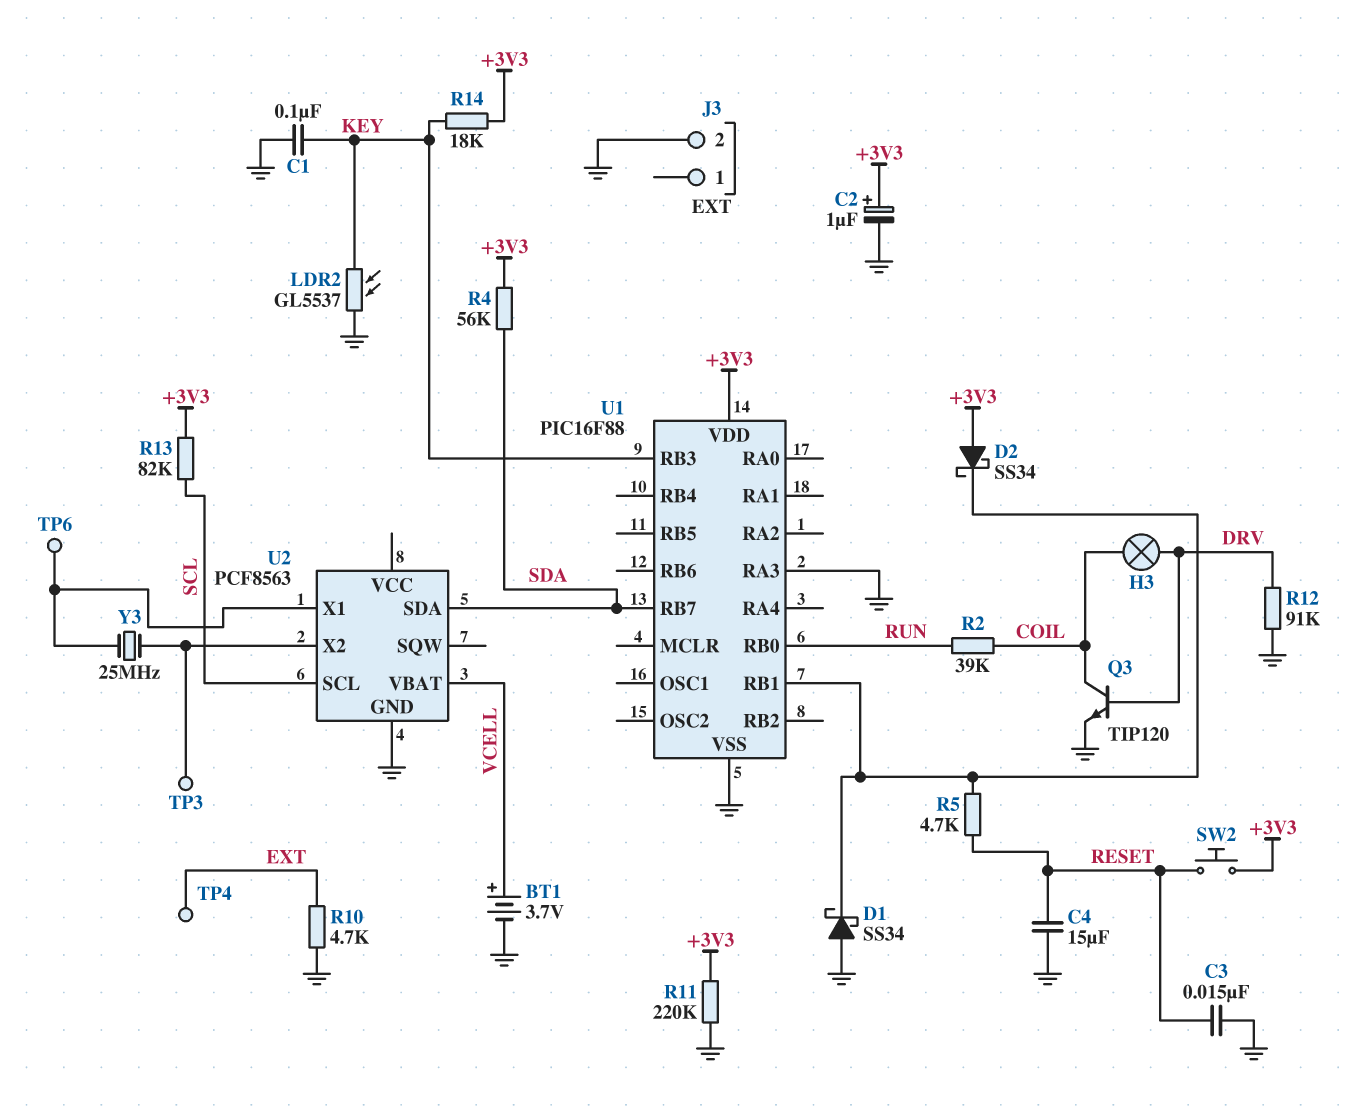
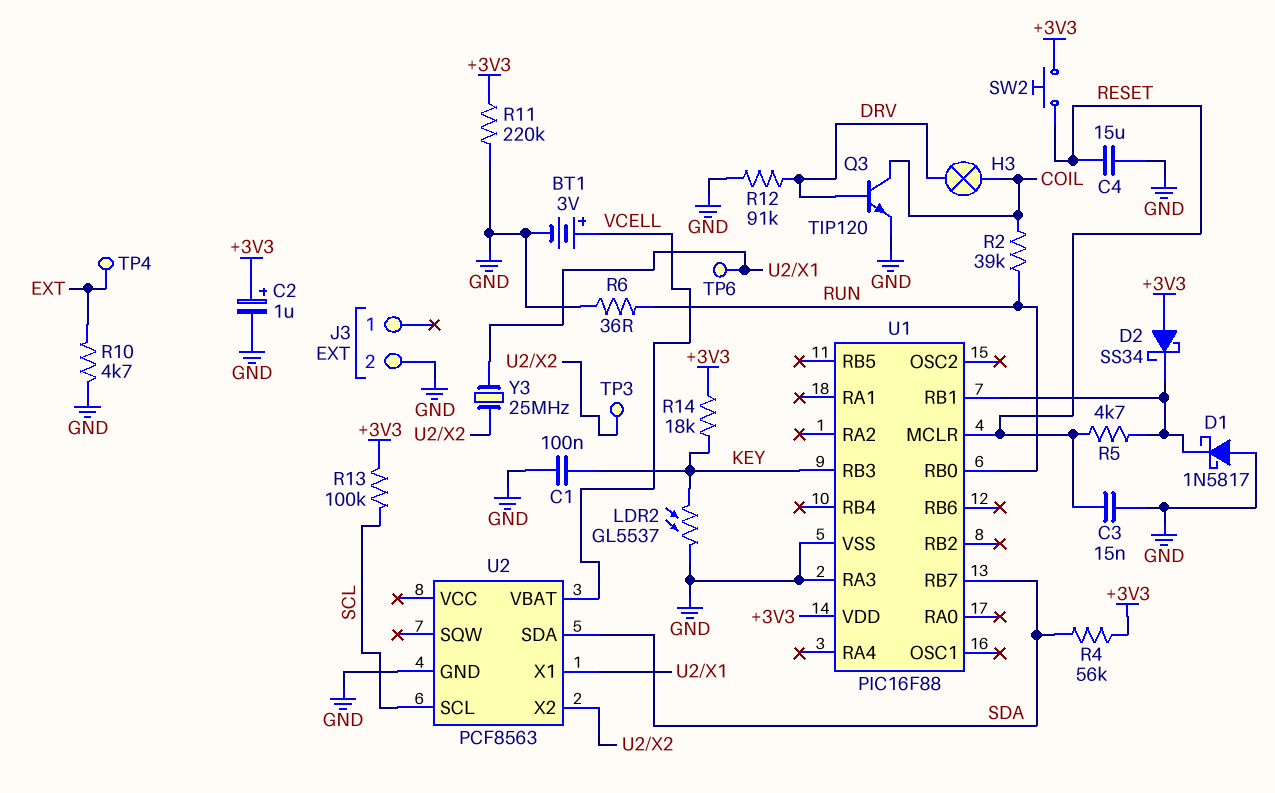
BT1: 3.7V (plus VCELL, minus GND) -> 3V (plus VCELL, minus GND)
D1: schottky SS34 (A GND, K U1/RB1) -> schottky 1N5817 (A GND, K U1/RB1)
R6: none -> 36 (GND, RUN)
R13: 82k (+3V3, SCL) -> 100k (+3V3, SCL)
U1 pin MCLR: none -> RESET

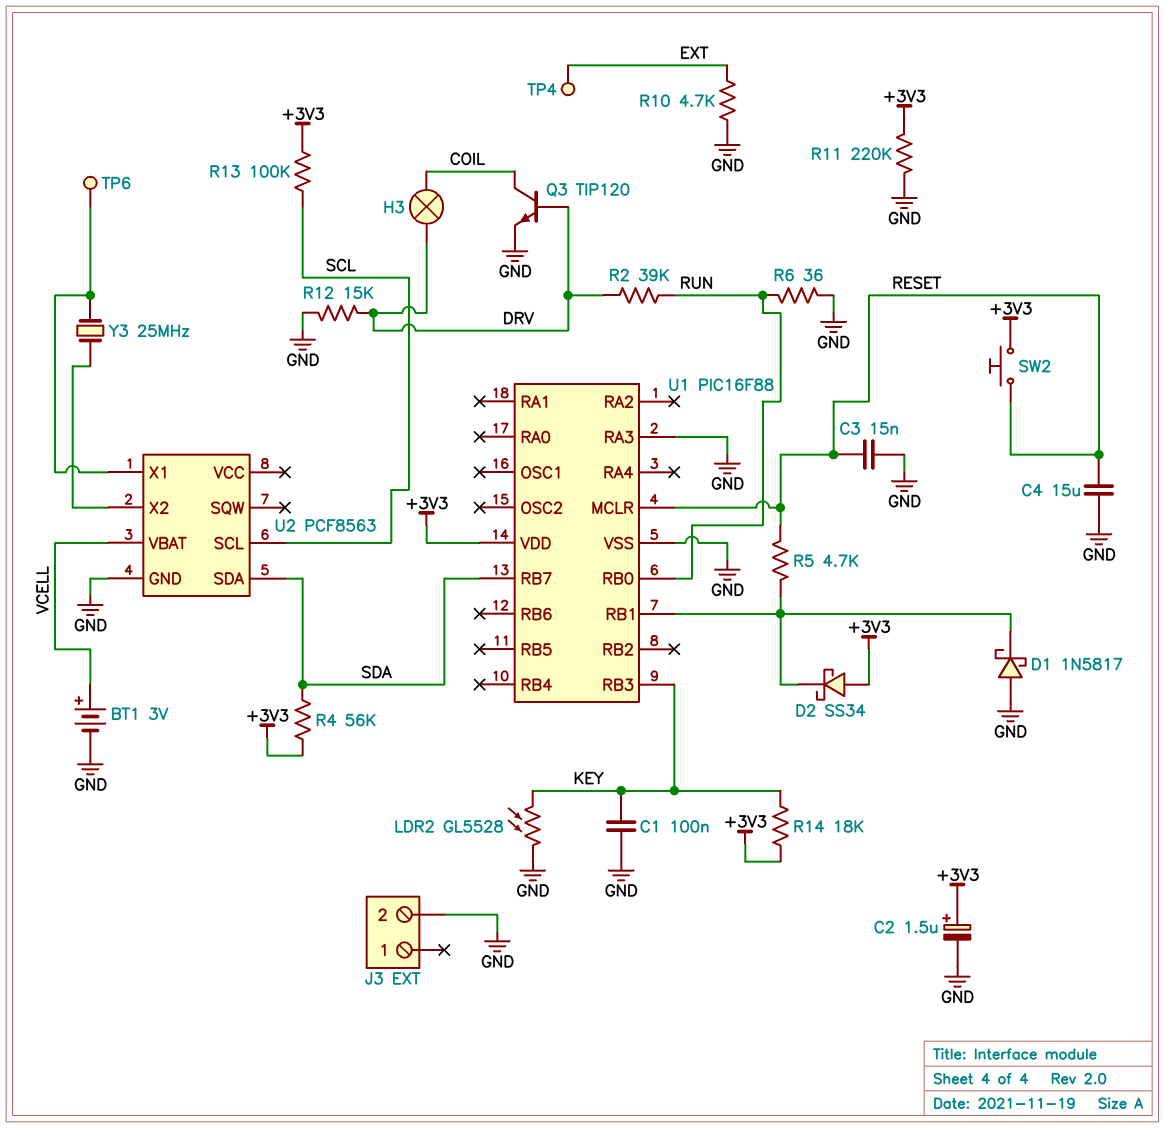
C2: 1uF (plus +3V3, minus GND) -> 1.5uF (plus +3V3, minus GND)
LDR2: GL5537 (GND, KEY) -> GL5528 (GND, KEY)
R2: 39k (COIL, RUN) -> 39k (DRV, RUN)
R12: 91k (DRV, GND) -> 15k (DRV, GND)
TP3: test point (U2/X2) -> none

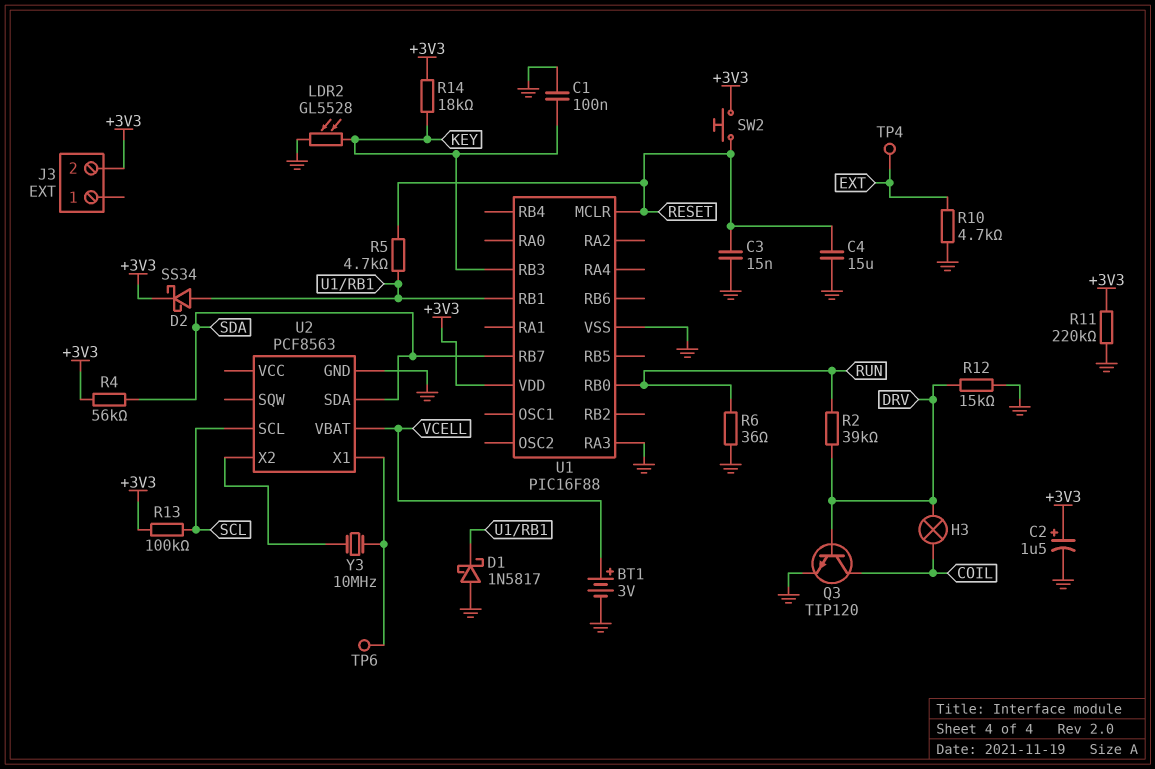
D2: schottky SS34 (A +3V3, K U1/RB1) -> schottky SS34 (A U1/RB1, K +3V3)
J3 pin 2: GND -> +3V3
Y3: 25MHz (U2/X1, U2/X2) -> 10MHz (U2/X1, U2/X2)

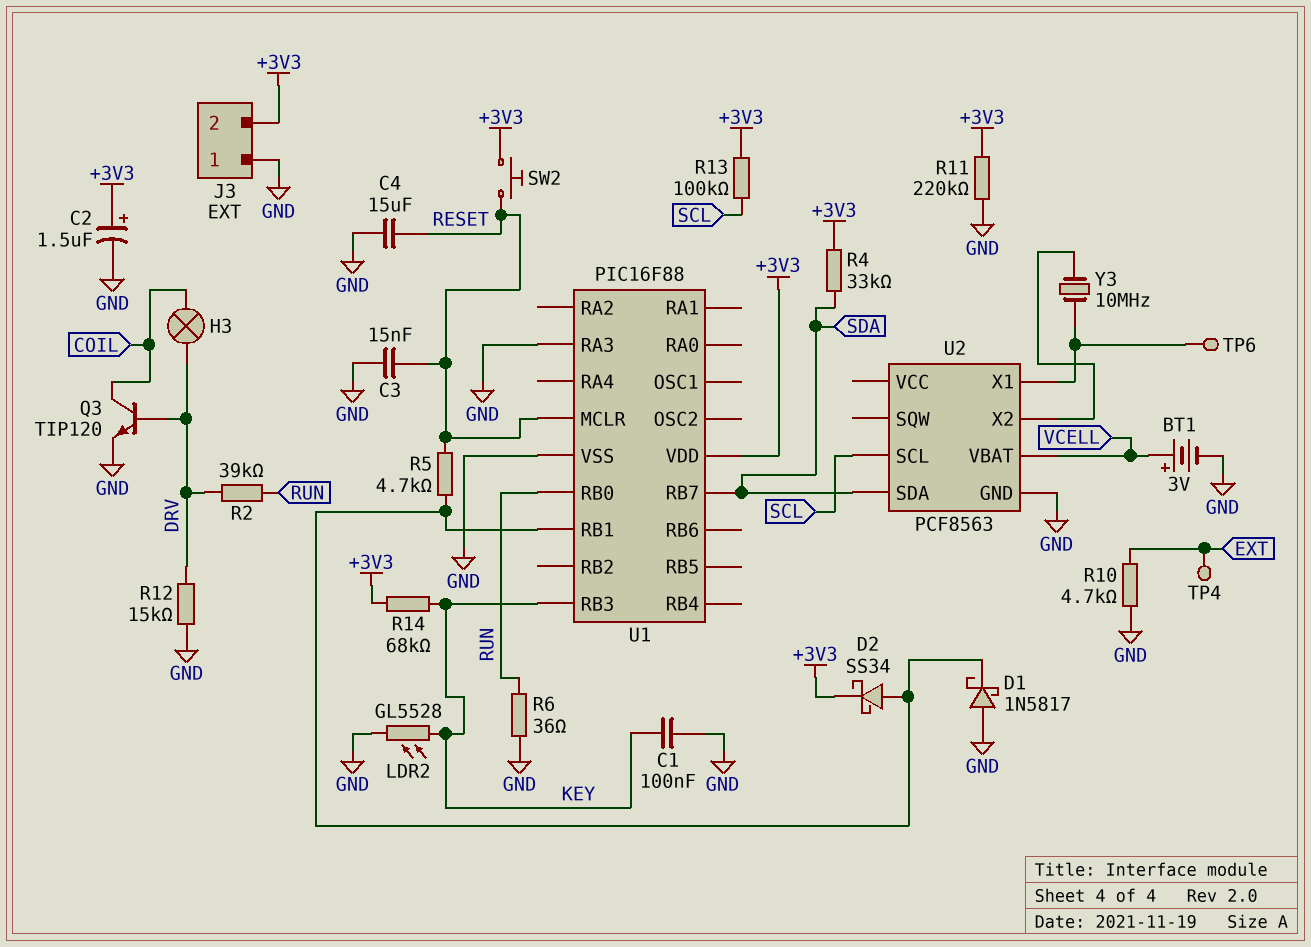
J3 pin 1: none -> GND
R4: 56k (+3V3, SDA) -> 33k (+3V3, SDA)
R14: 18k (+3V3, KEY) -> 68k (+3V3, KEY)

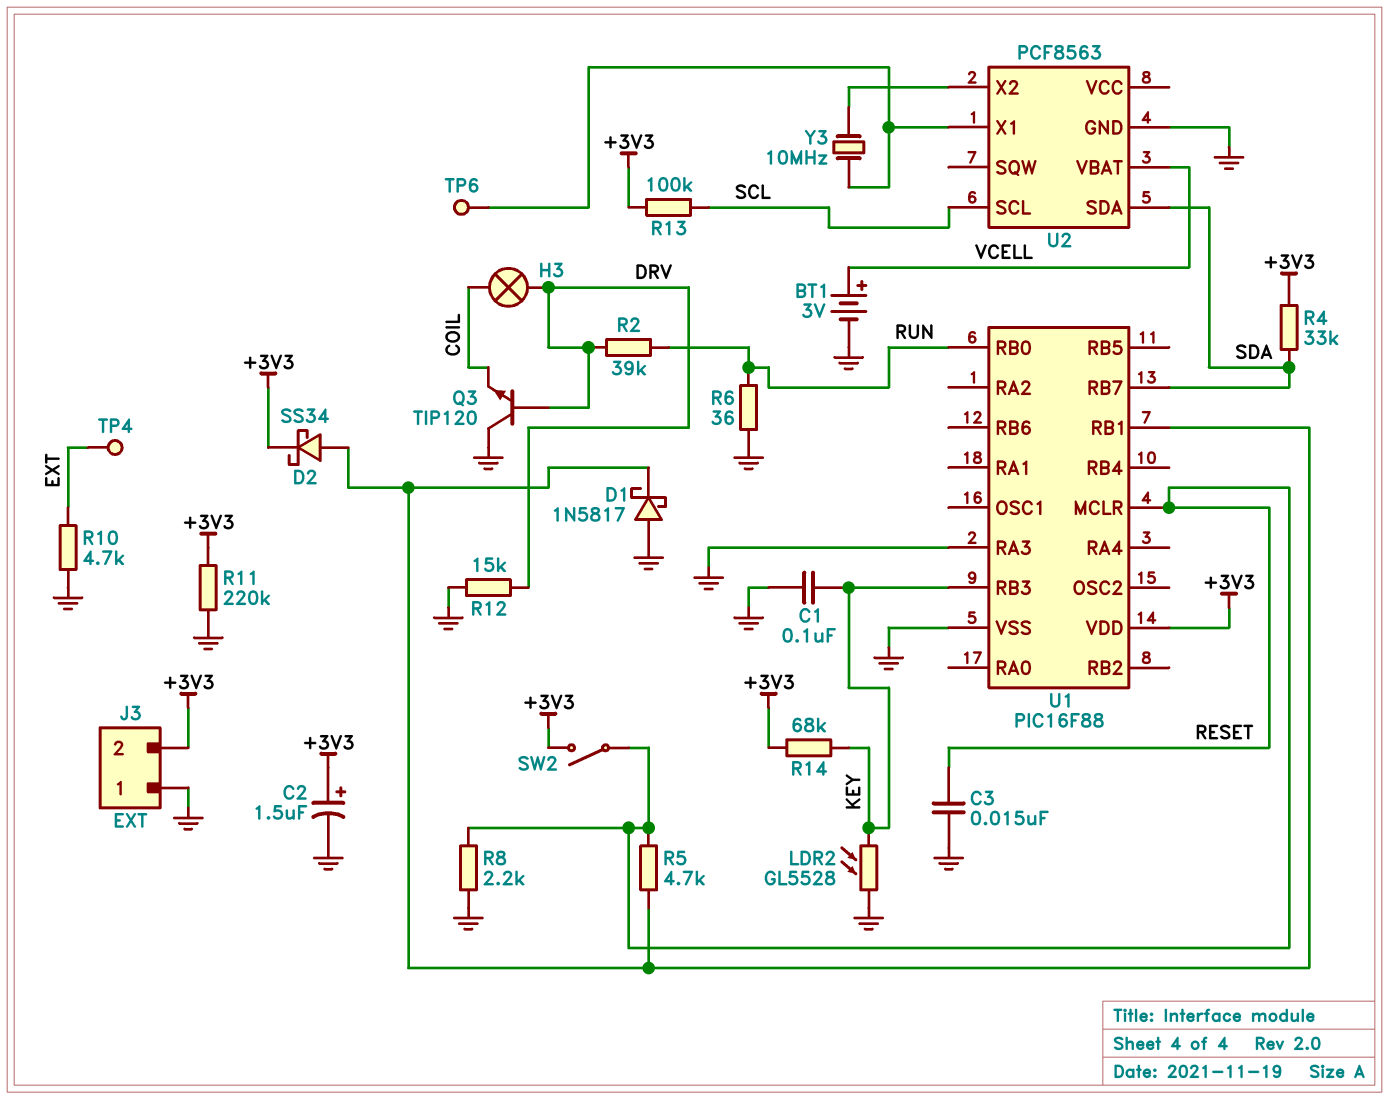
C4: 15uF (GND, RESET) -> none
Q3: NPN TIP120 (B DRV, C COIL, E GND) -> NPN TIP120 (B DRV, C GND, E COIL)
R8: none -> 2.2k (GND, RESET)
SW2: button (+3V3, RESET) -> switch (+3V3, RESET)

